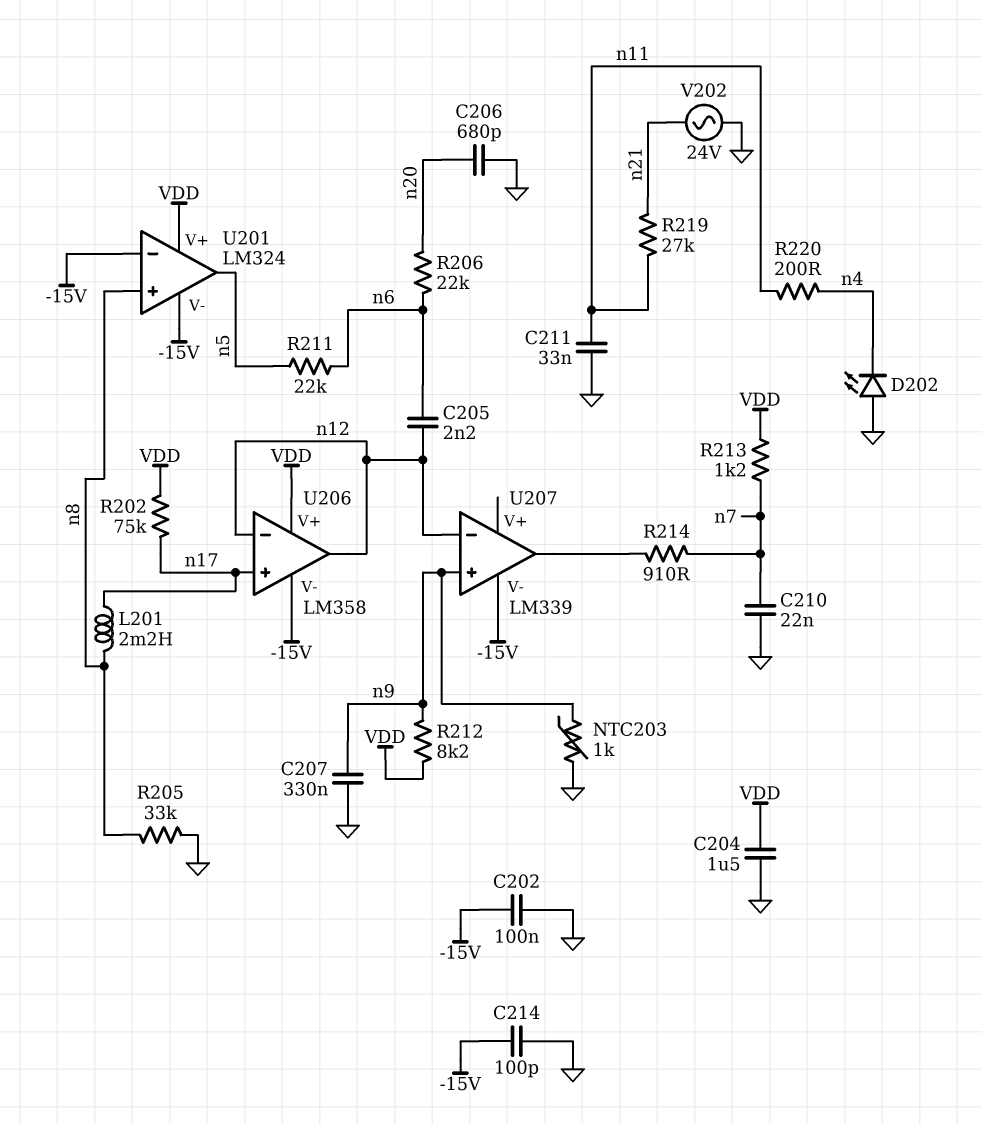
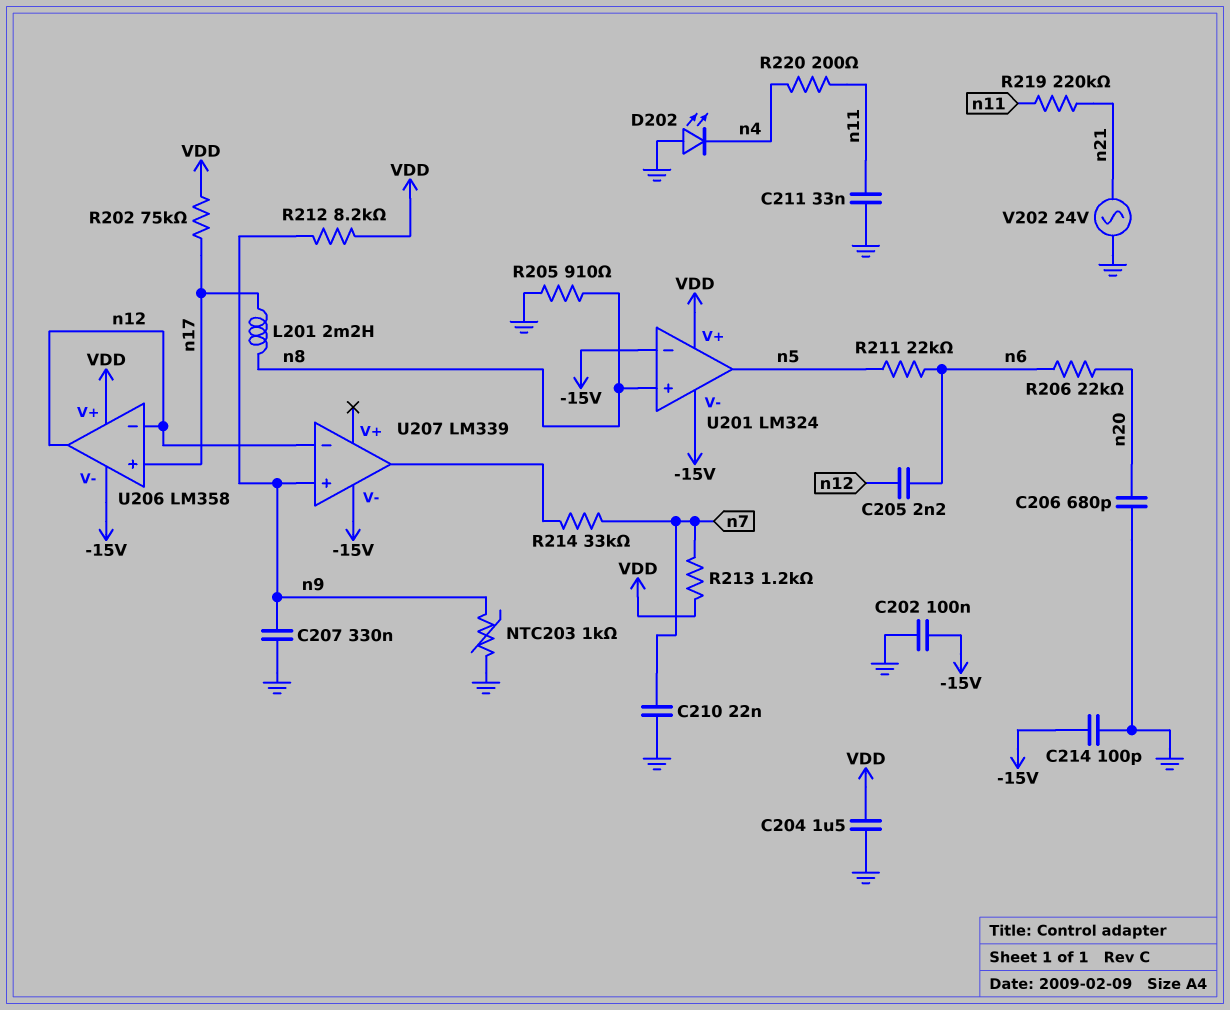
R205: 33k (GND, n8) -> 910 (GND, n8)
R214: 910 (U207/out, n7) -> 33k (U207/out, n7)
R219: 27k (n11, n21) -> 220k (n11, n21)

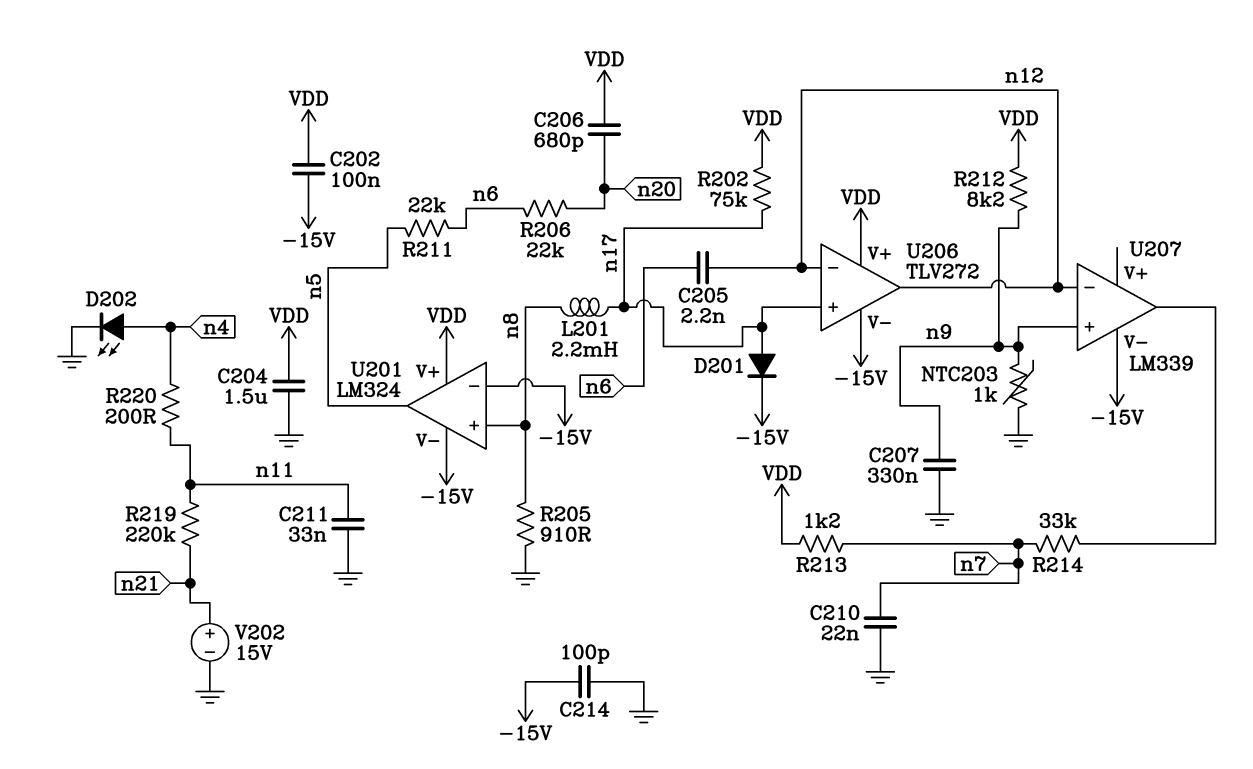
C202: 100nF (-15V, GND) -> 100nF (-15V, VDD)
C206: 680pF (GND, n20) -> 680pF (VDD, n20)
D201: none -> diode (A n17, K -15V)
D202: LED (A GND, K n4) -> LED (A n4, K GND)
U206: LM358 -> TLV272
V202: AC 24V (GND, n21) -> 15V (plus n21, minus GND)

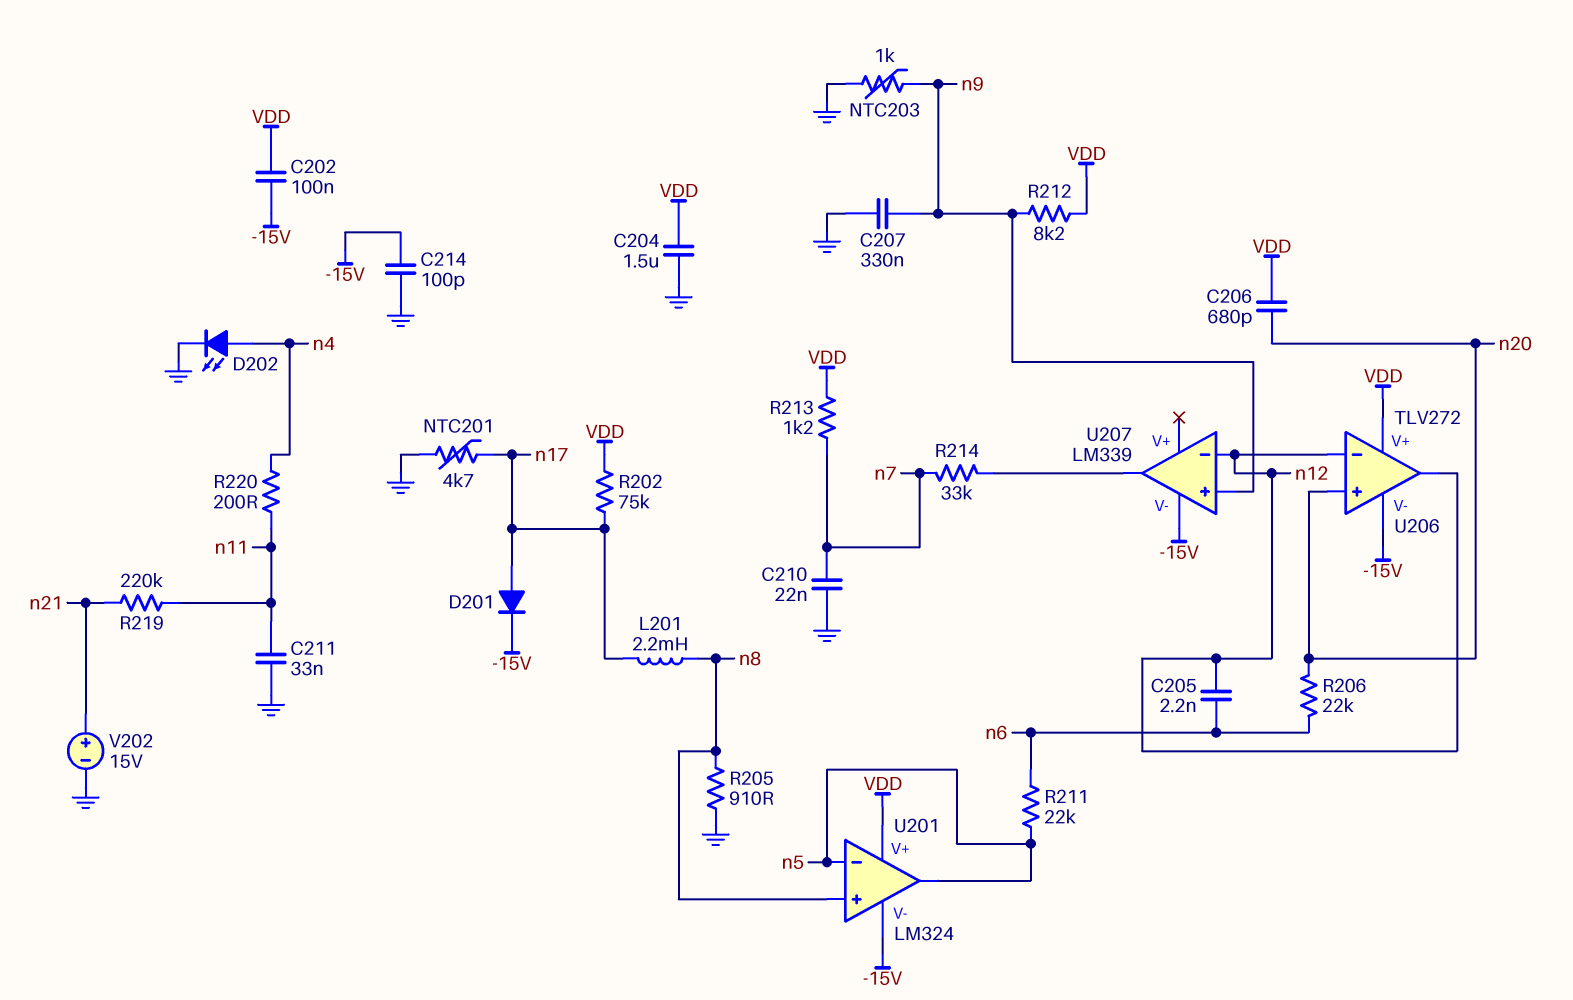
NTC201: none -> 4.7k (GND, n17)
U201 pin in-: -15V -> n5
U206 pin in+: n17 -> n20

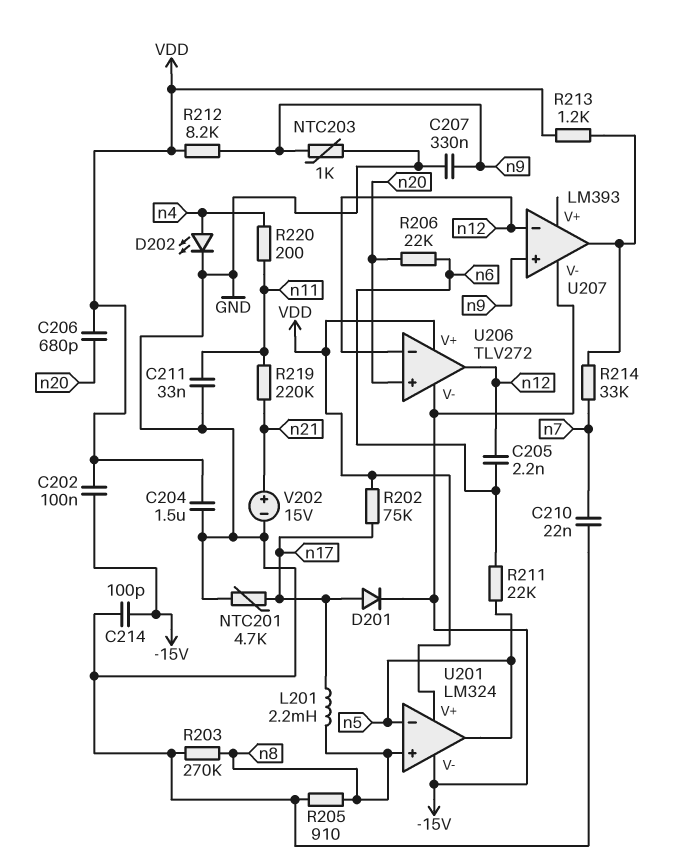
R203: none -> 270k (GND, n8)
R213: 1.2k (VDD, n7) -> 1.2k (U207/out, VDD)
U207: LM339 -> LM393

